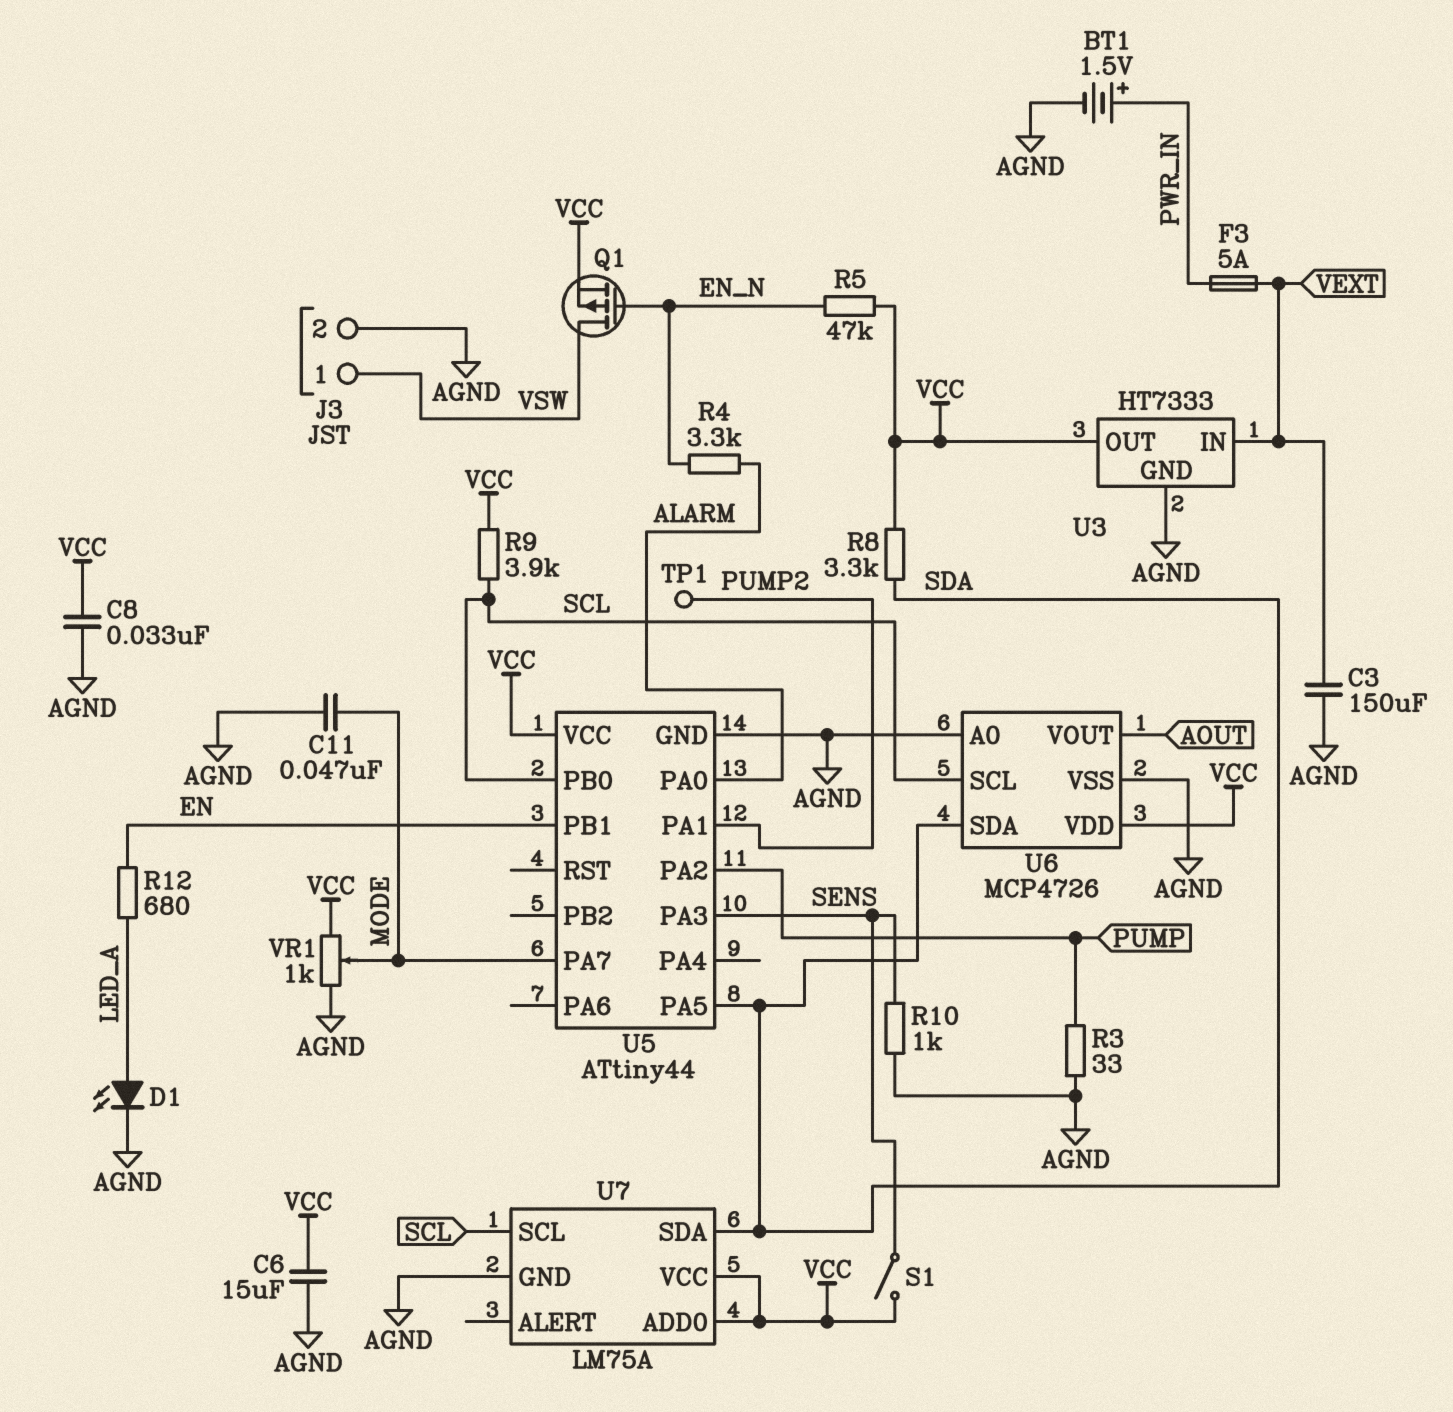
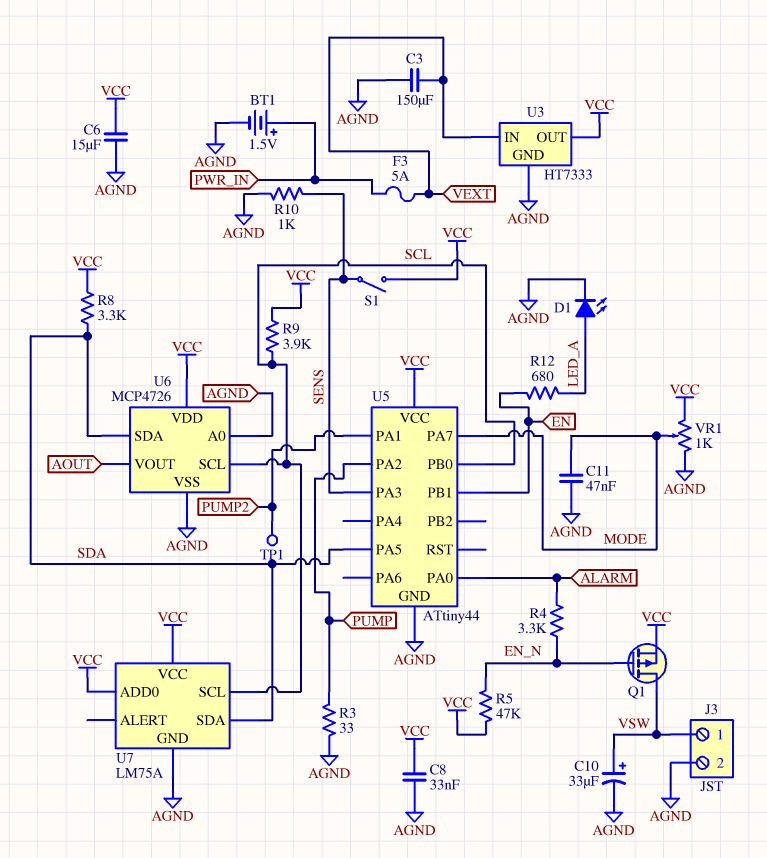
C10: none -> 33uF (plus VSW, minus AGND)

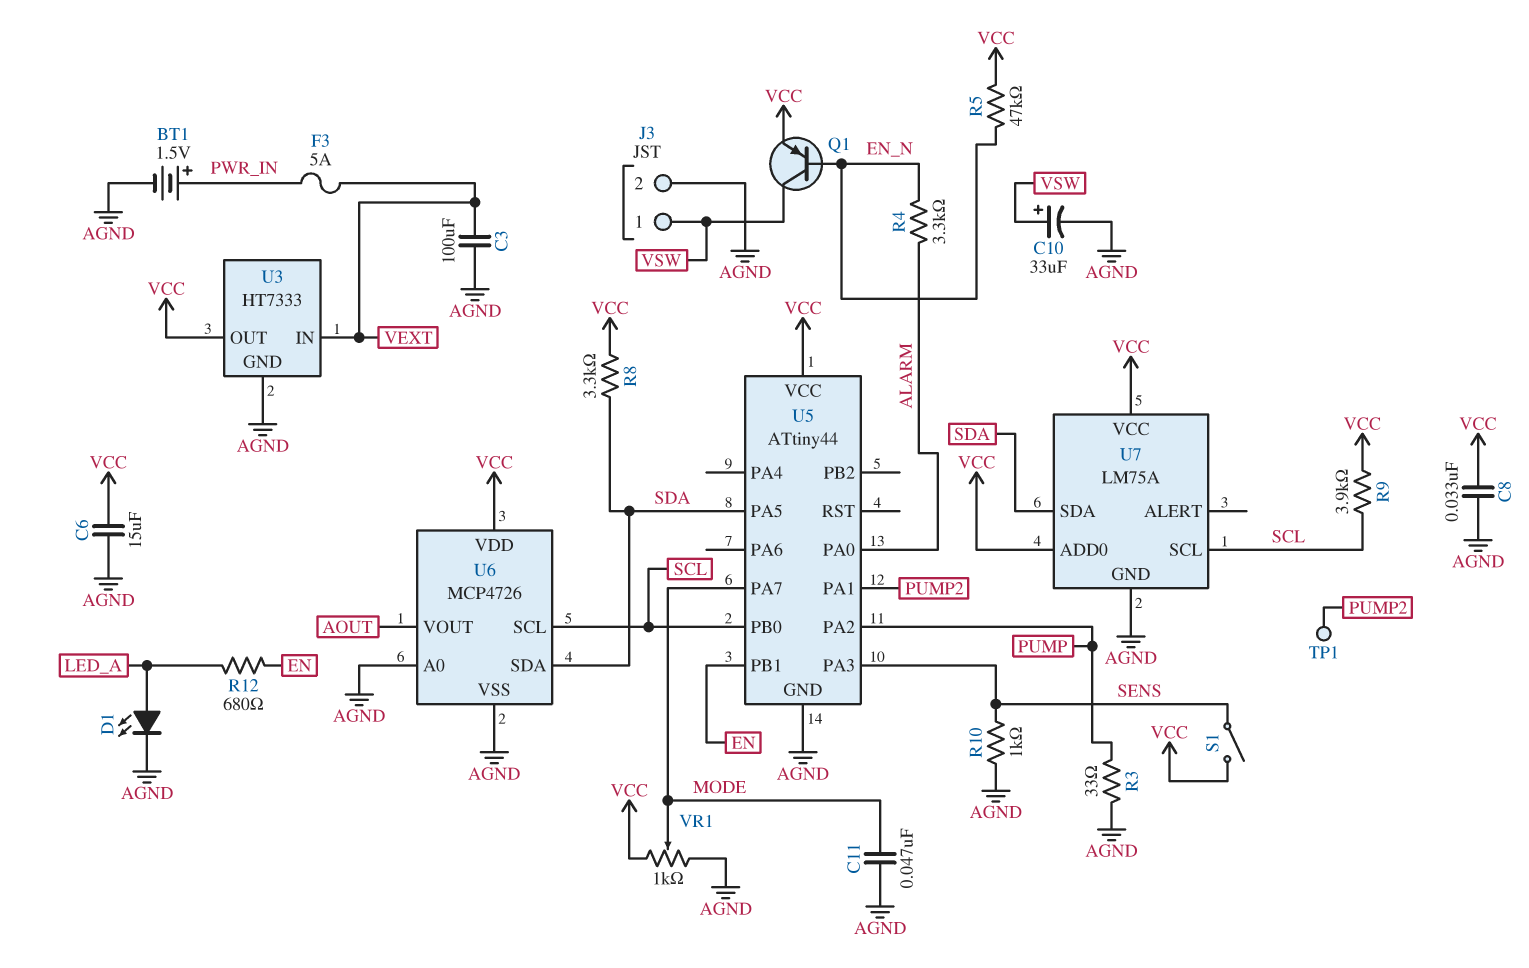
C3: 150uF (AGND, VEXT) -> 100uF (AGND, VEXT)
Q1: PMOS (G EN_N, D VSW, S VCC) -> PNP (B EN_N, C VSW, E VCC)

